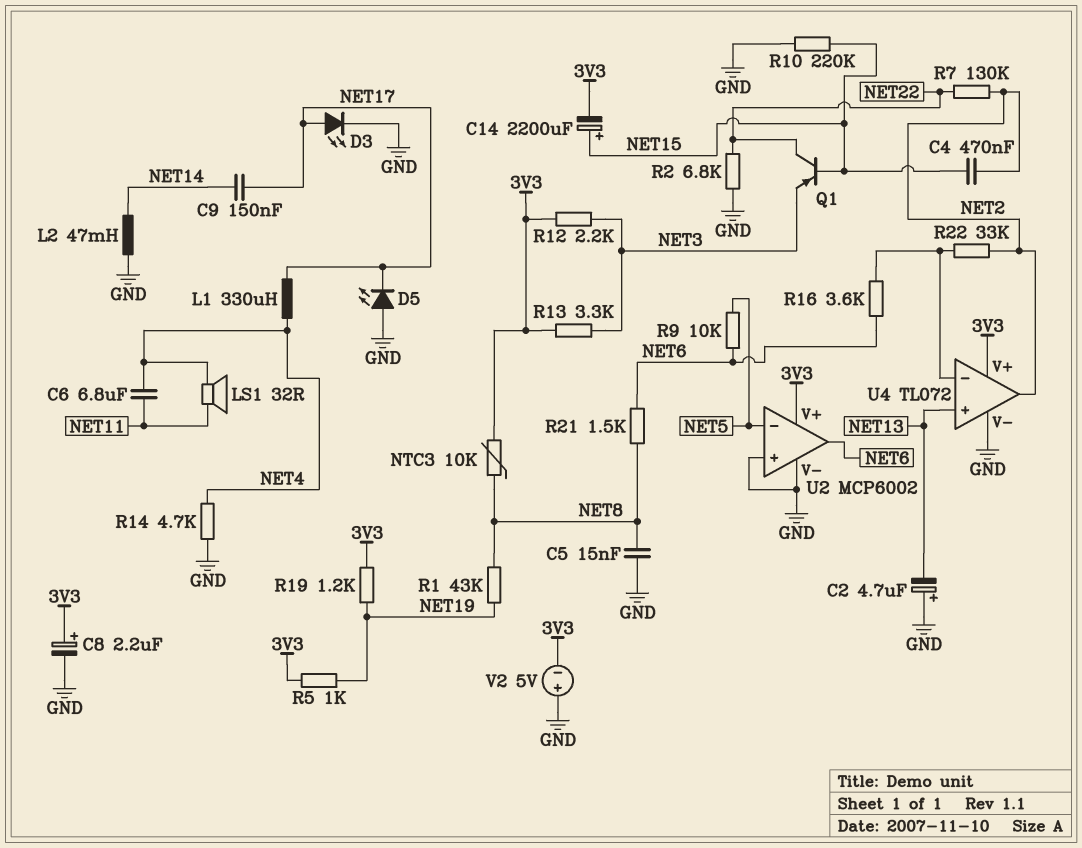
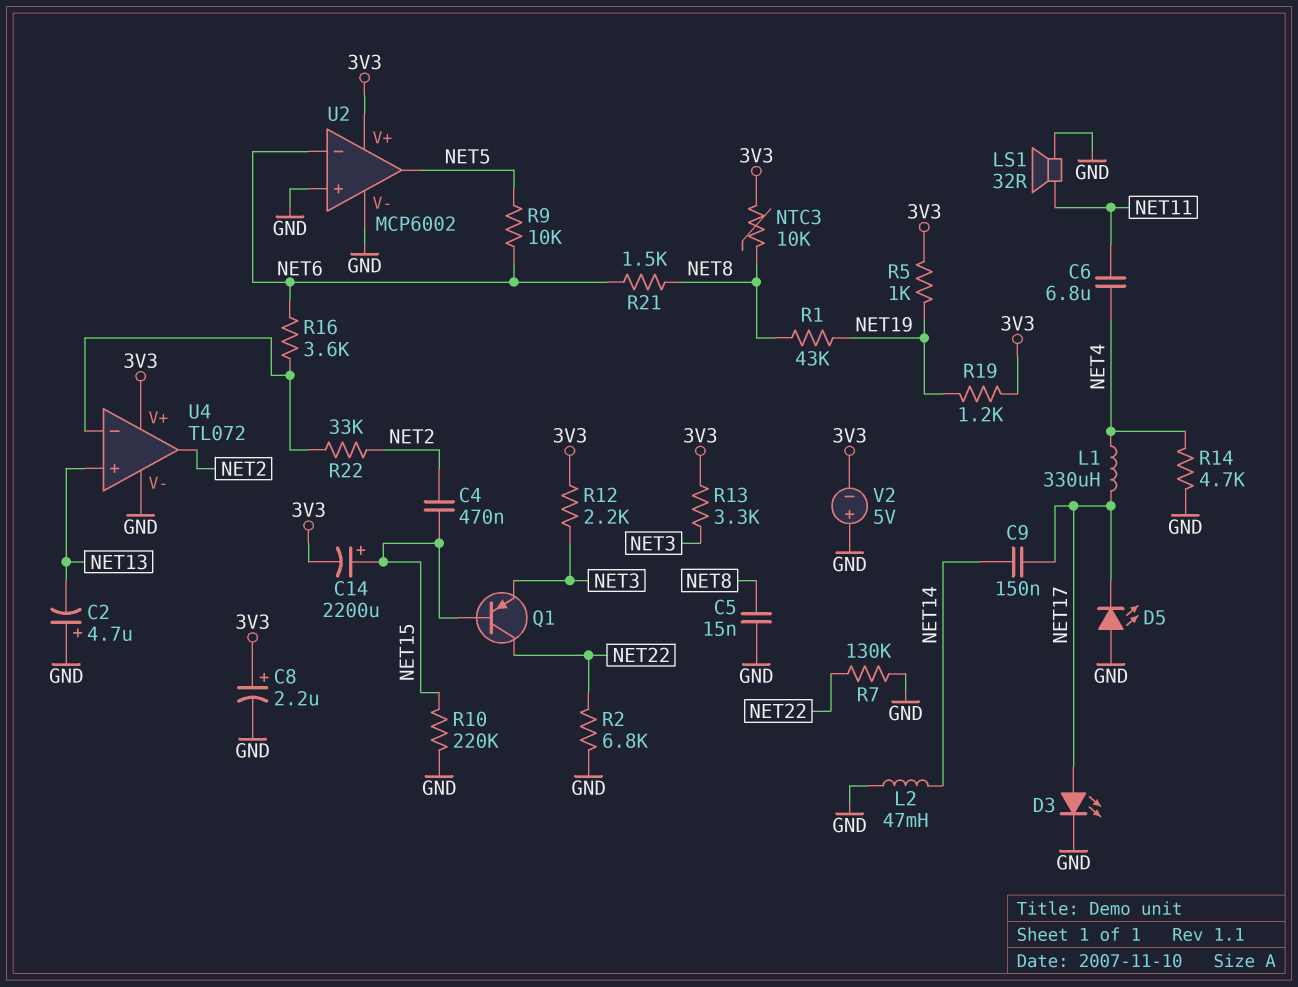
LS1: speaker 32R (NET4, NET11) -> speaker 32R (GND, NET11)
R7: 130k (NET2, NET22) -> 130k (GND, NET22)
U2 pin in-: NET5 -> NET6
U2 pin out: NET6 -> NET5

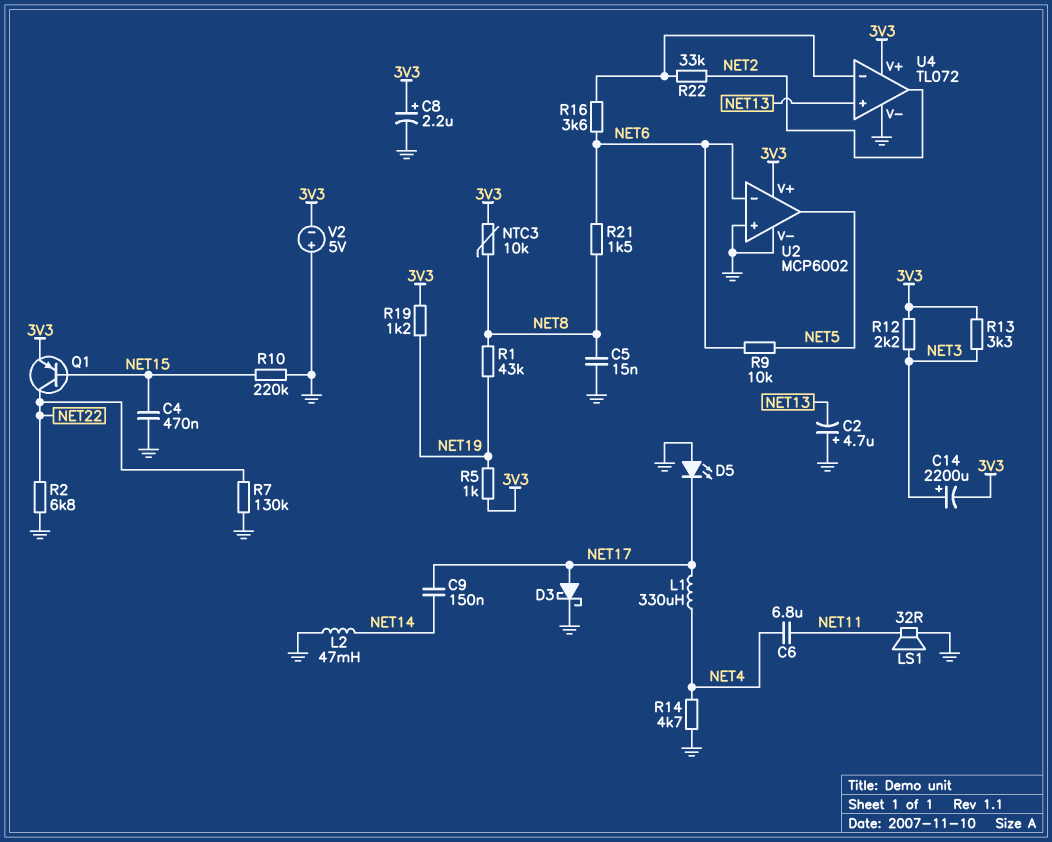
C4: 470nF (NET2, NET15) -> 470nF (GND, NET15)
C14: 2200uF (plus NET15, minus 3V3) -> 2200uF (plus NET3, minus 3V3)
D3: LED (A NET17, K GND) -> schottky (A NET17, K GND)
Q1: PNP (B NET15, C NET22, E NET3) -> PNP (B NET15, C NET22, E 3V3)

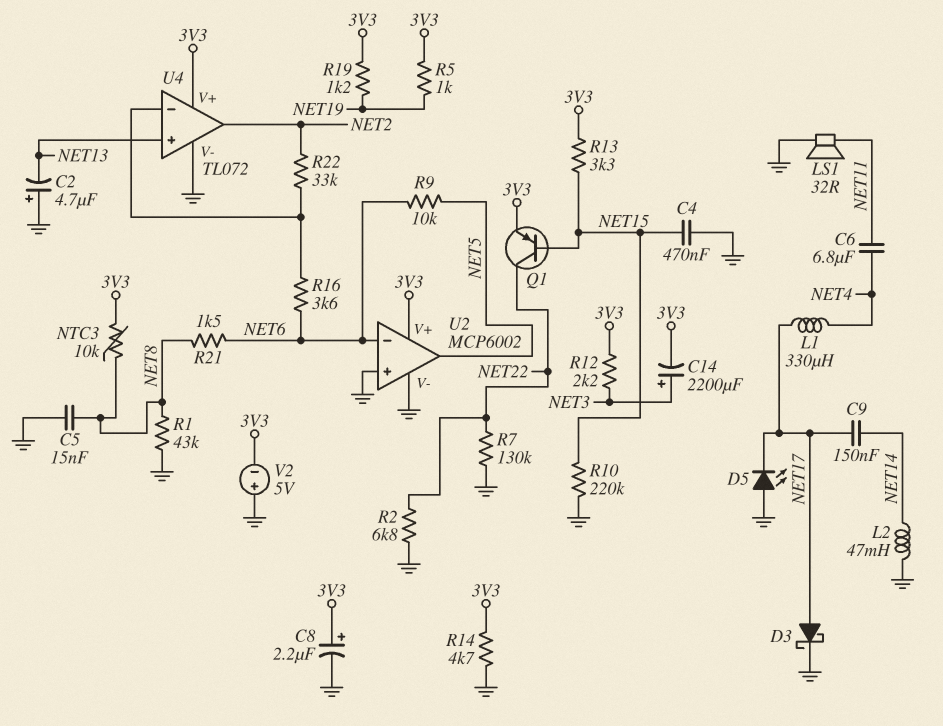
R1: 43k (NET8, NET19) -> 43k (GND, NET8)
R13: 3.3k (3V3, NET3) -> 3.3k (3V3, NET15)
R14: 4.7k (GND, NET4) -> 4.7k (3V3, GND)

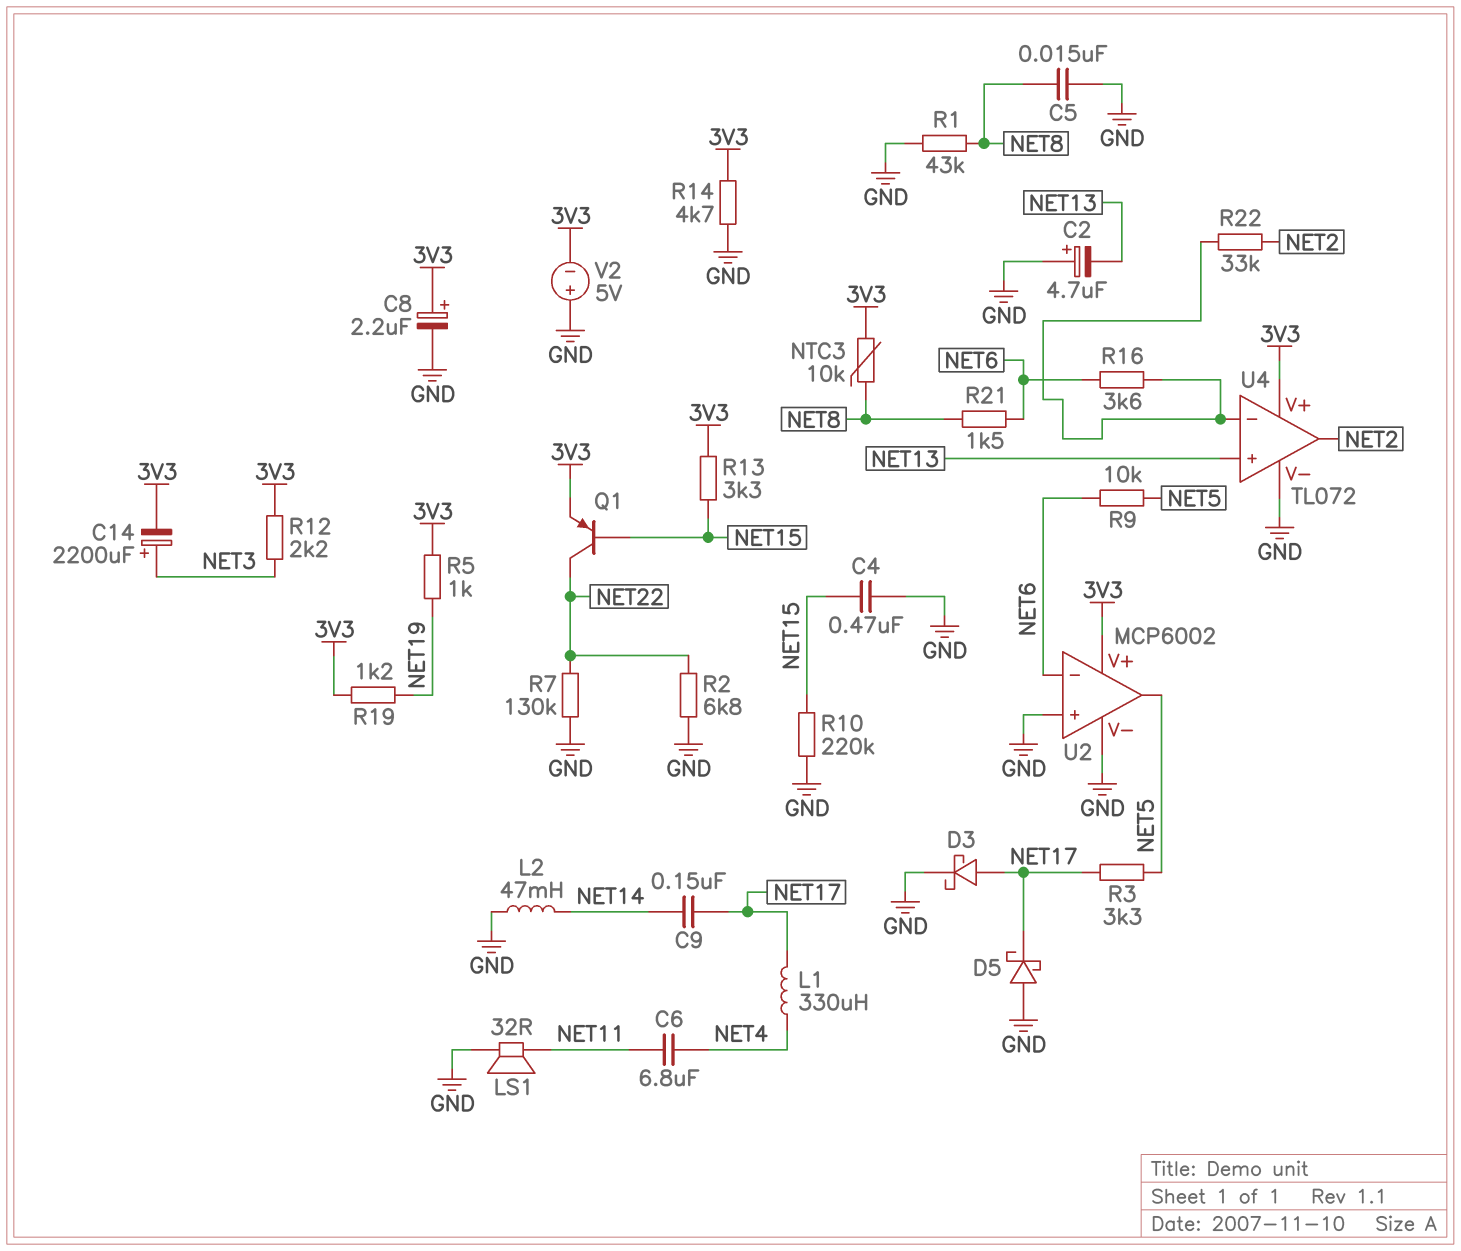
D5: LED (A GND, K NET17) -> schottky (A GND, K NET17)
R3: none -> 3.3k (NET5, NET17)

